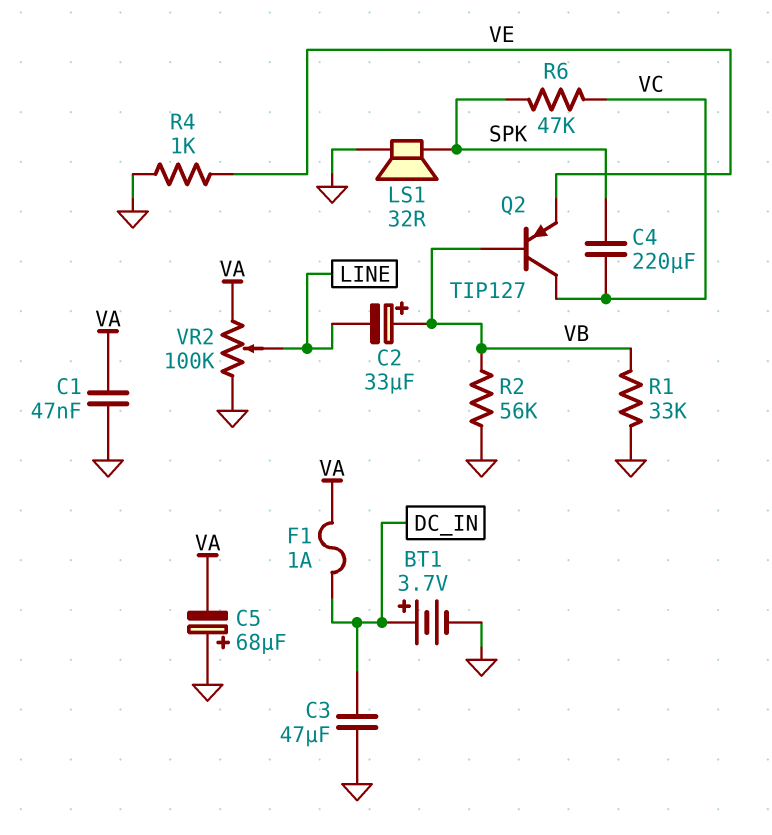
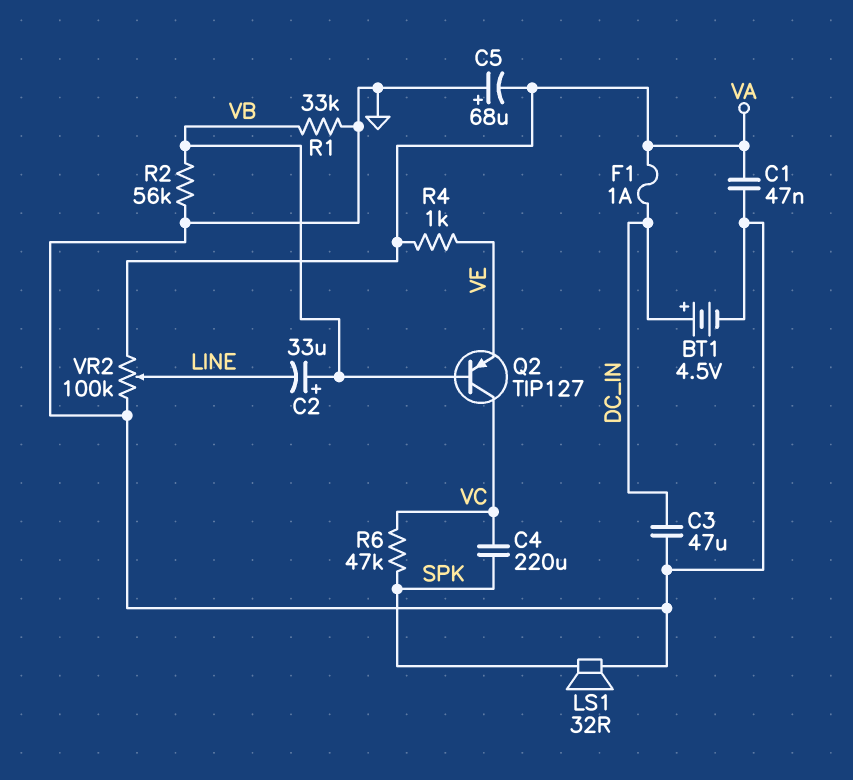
BT1: 3.7V (plus DC_IN, minus GND) -> 4.5V (plus DC_IN, minus GND)
R4: 1k (GND, VE) -> 1k (VA, VE)

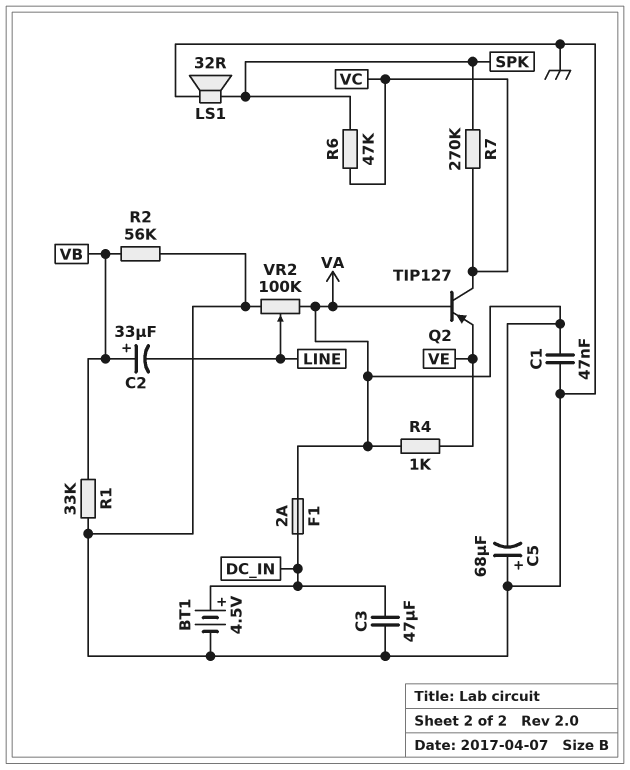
C4: 220uF (SPK, VC) -> none
F1: 1A (DC_IN, VA) -> 2A (DC_IN, VA)
Q2: PNP TIP127 (B VB, C VC, E VE) -> PNP TIP127 (B VA, C VC, E VE)
R7: none -> 270k (SPK, VC)

